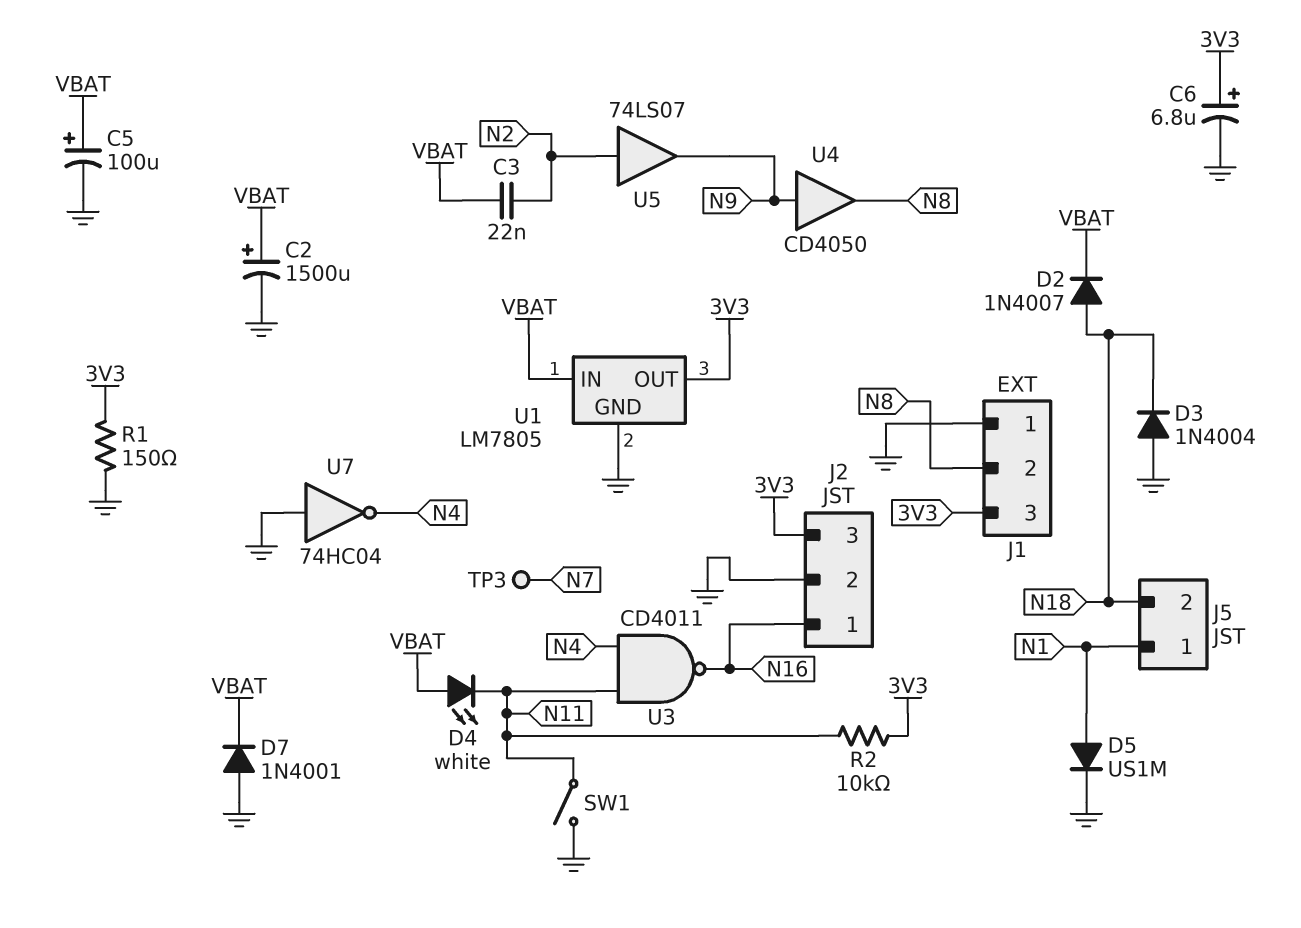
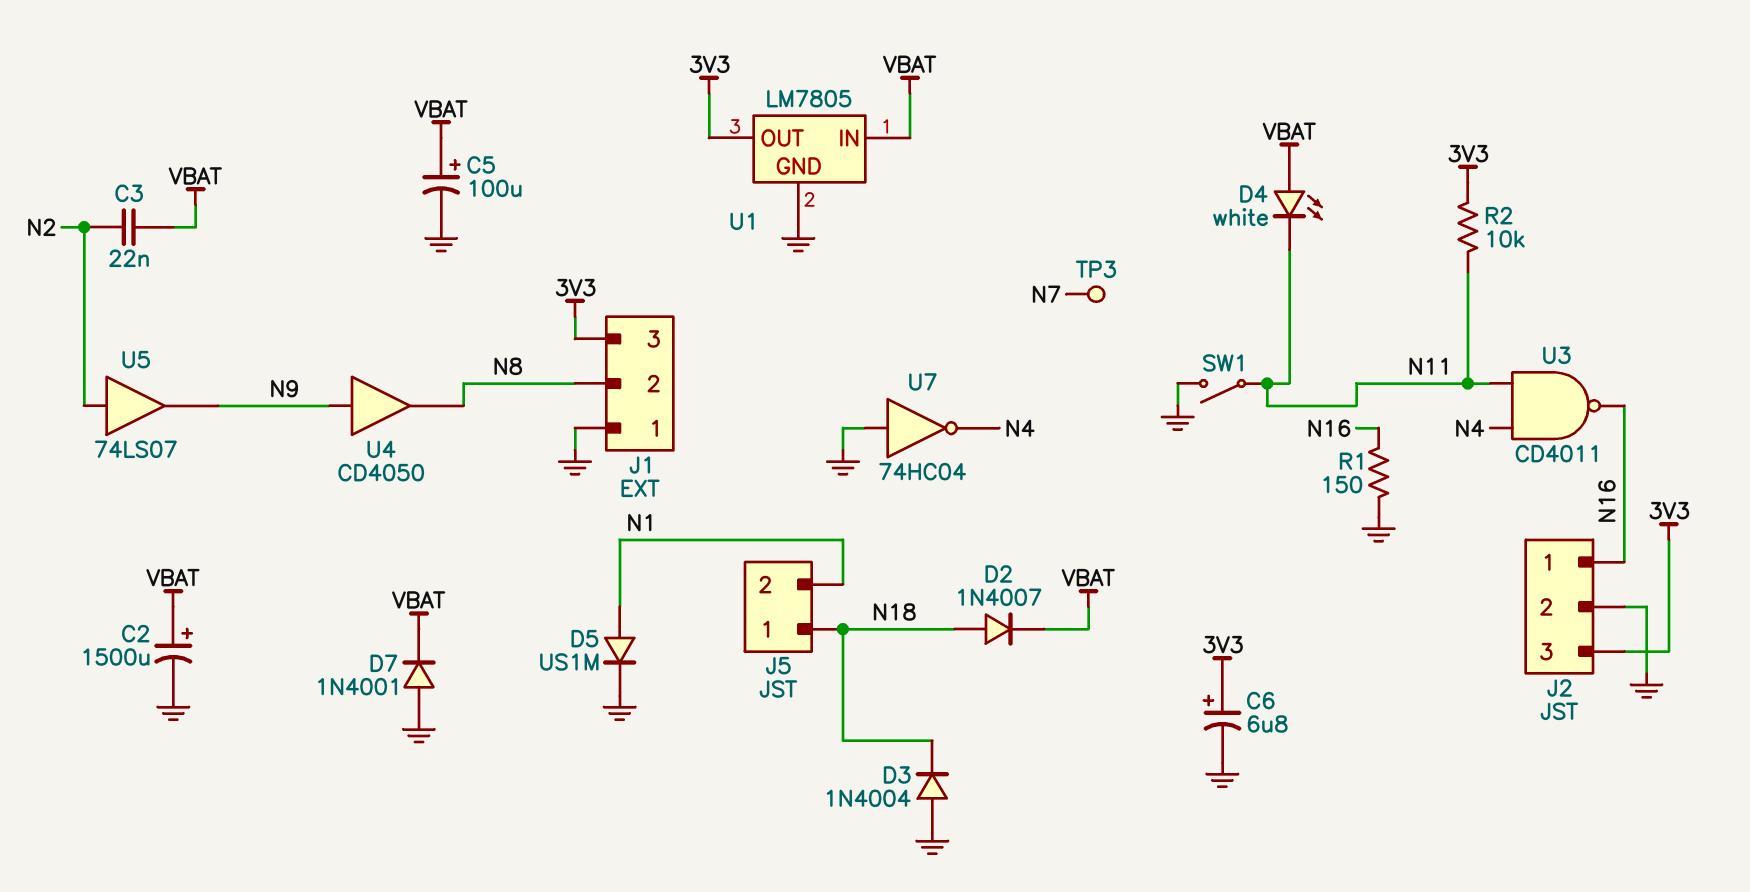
J5 pin 1: N1 -> N18
J5 pin 2: N18 -> N1
R1: 150 (3V3, GND) -> 150 (GND, N16)

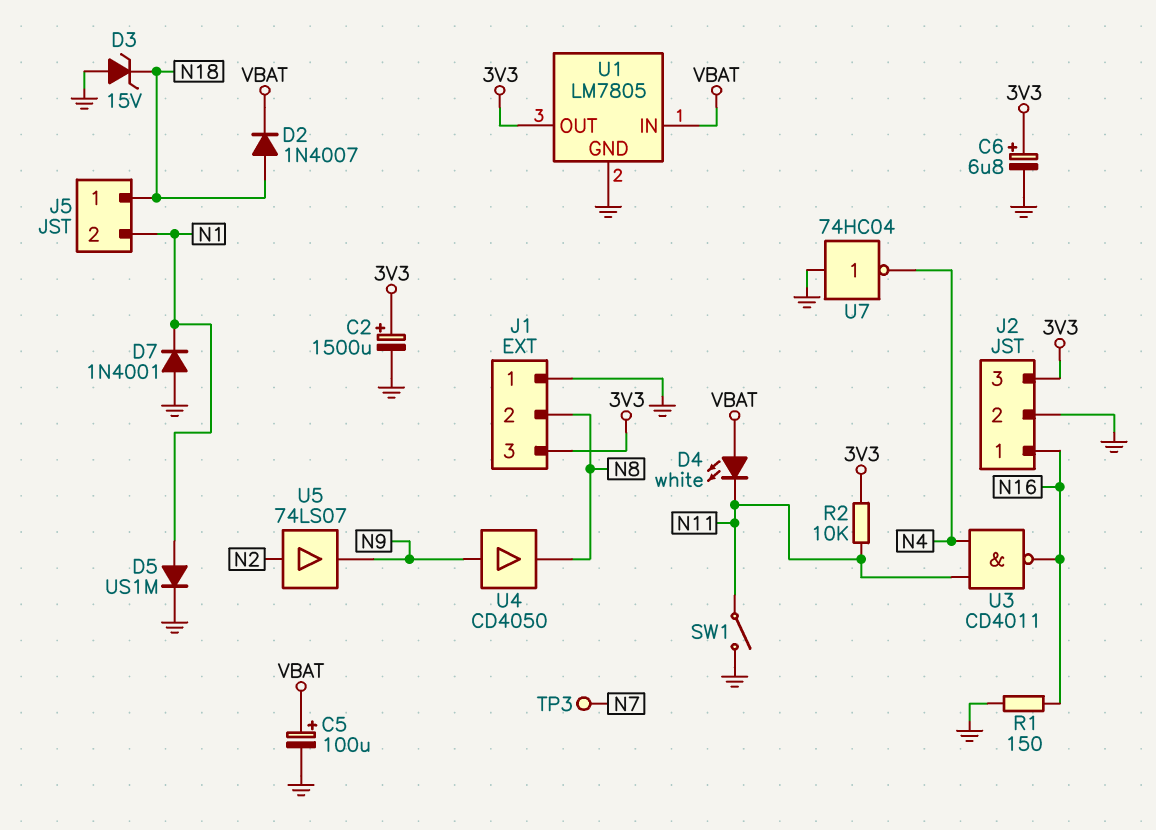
C2: 1500uF (plus VBAT, minus GND) -> 1500uF (plus 3V3, minus GND)
C3: 22nF (N2, VBAT) -> none
D3: diode 1N4004 (A GND, K N18) -> zener 15V (A GND, K N18)
D7: diode 1N4001 (A GND, K VBAT) -> diode 1N4001 (A GND, K N1)

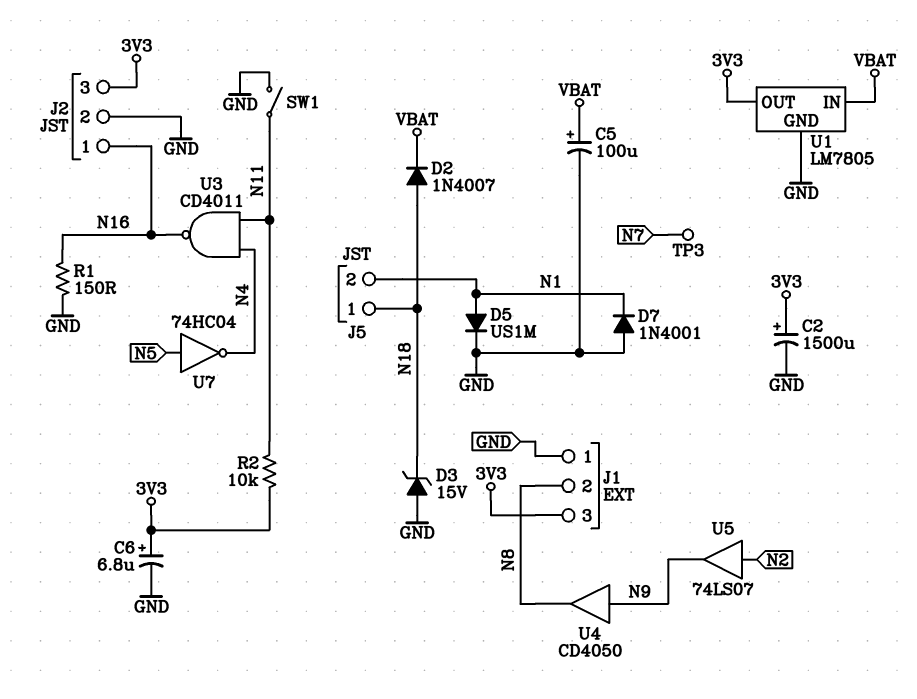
D4: LED white (A VBAT, K N11) -> none
U7: NOT 74HC04 (in GND, out N4) -> NOT 74HC04 (in N5, out N4)

